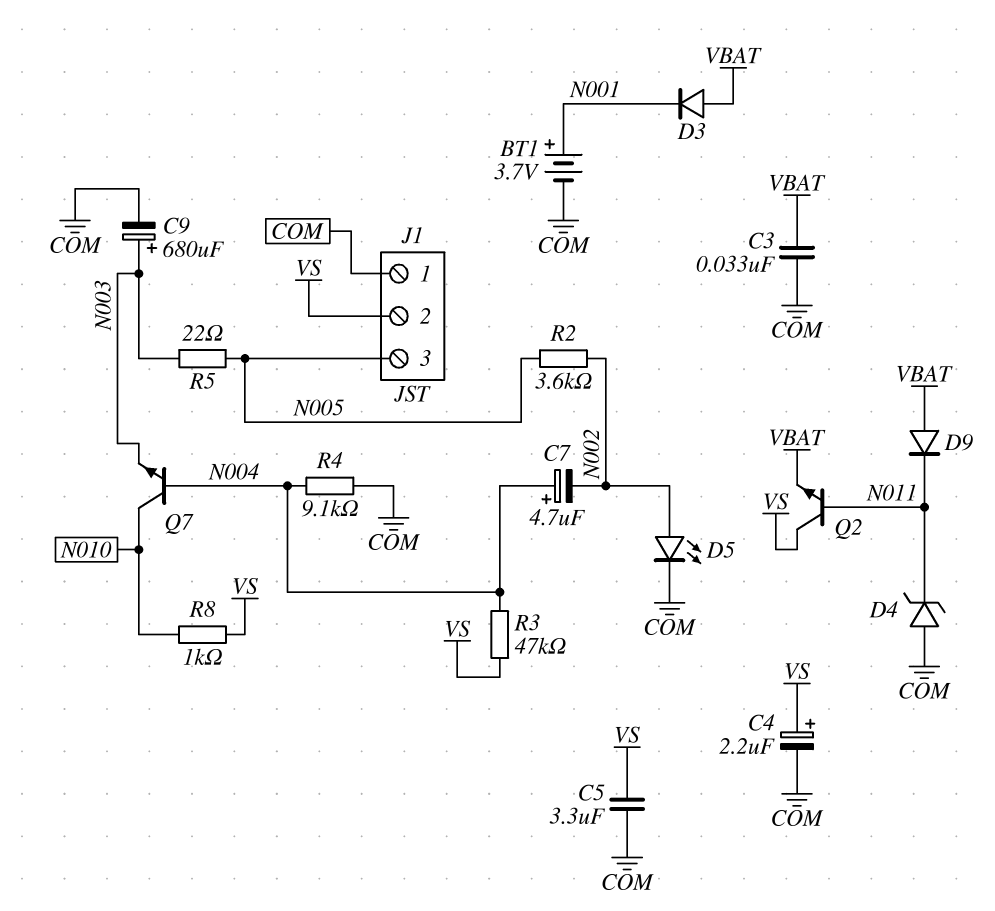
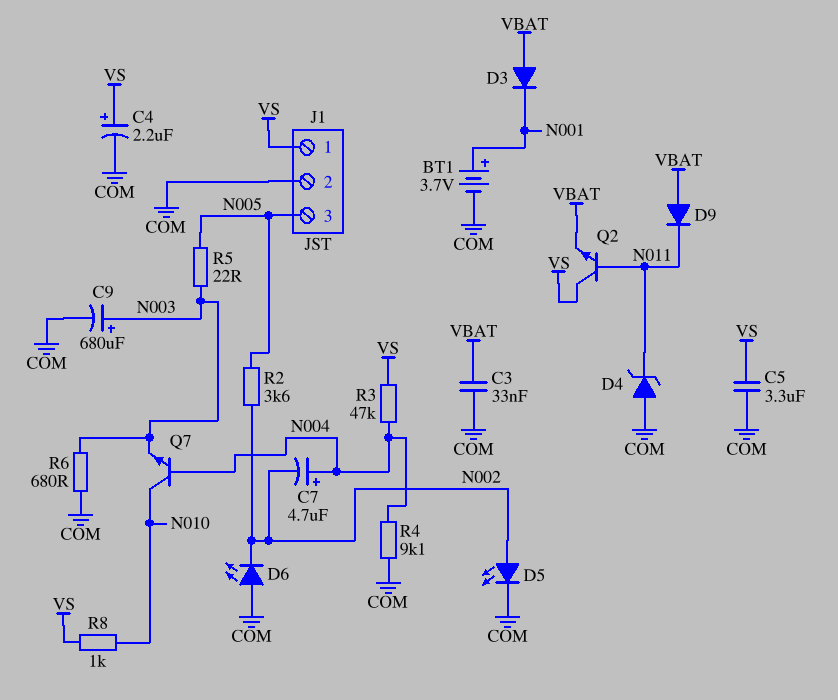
D6: none -> LED (A COM, K N002)
J1 pin 1: COM -> VS
J1 pin 2: VS -> COM
R6: none -> 680 (COM, N003)

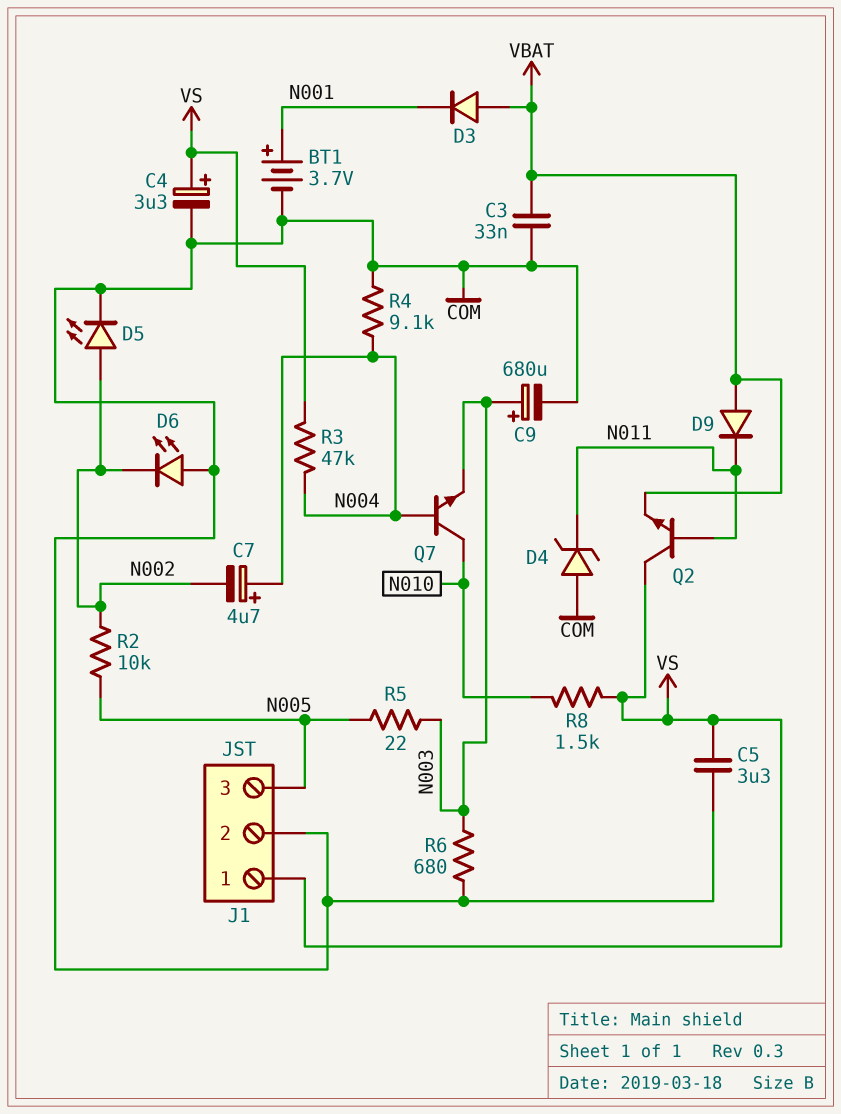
C4: 2.2uF (plus VS, minus COM) -> 3.3uF (plus VS, minus COM)
R2: 3.6k (N002, N005) -> 10k (N002, N005)
R8: 1k (N010, VS) -> 1.5k (N010, VS)

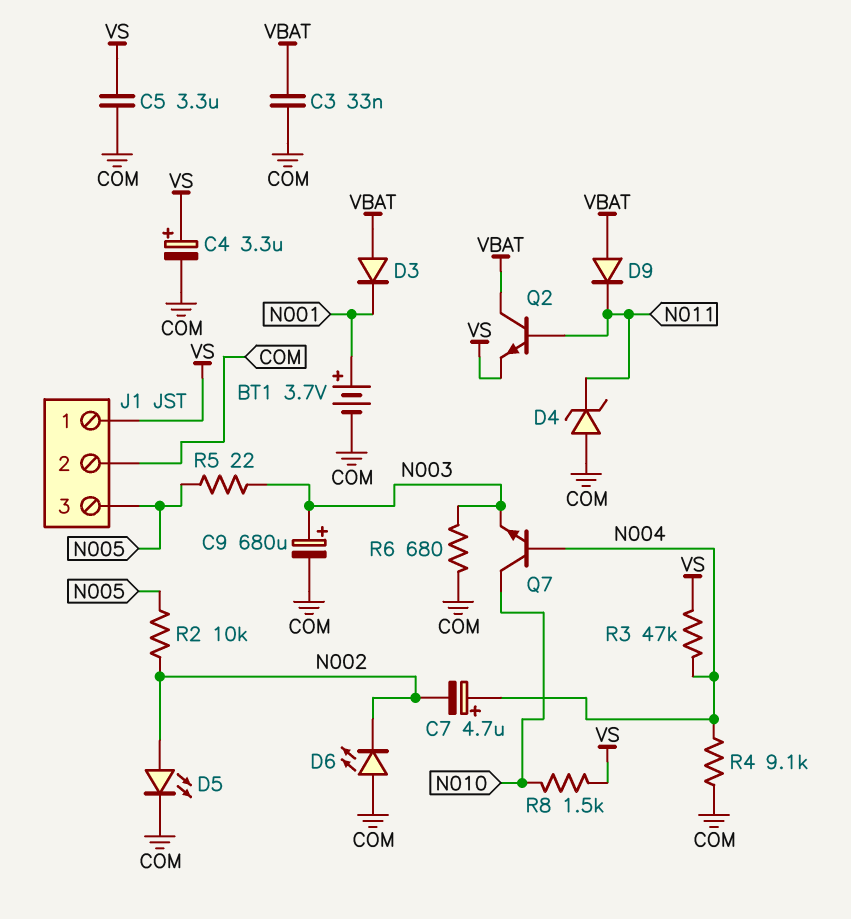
Q2: NPN (B N011, C VS, E VBAT) -> NPN (B N011, C VBAT, E VS)

